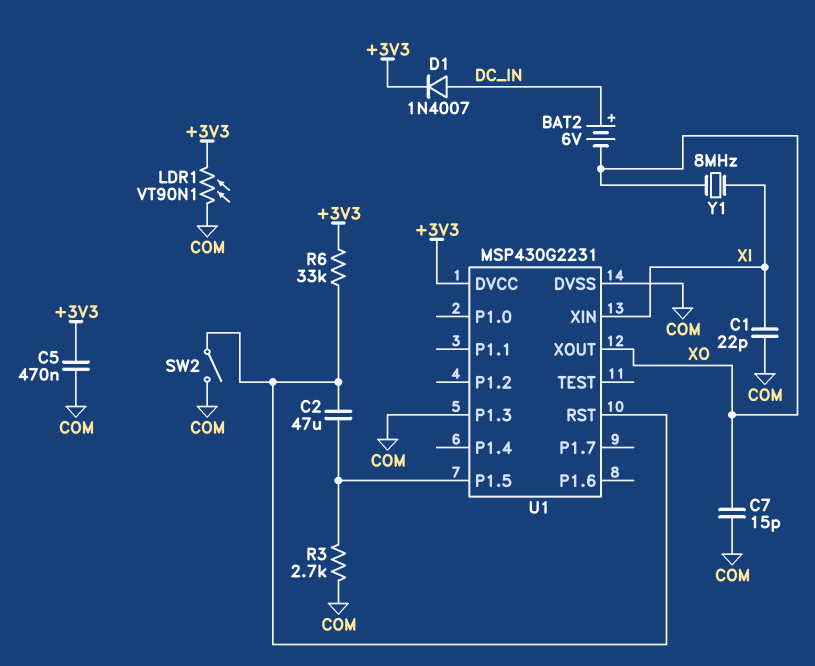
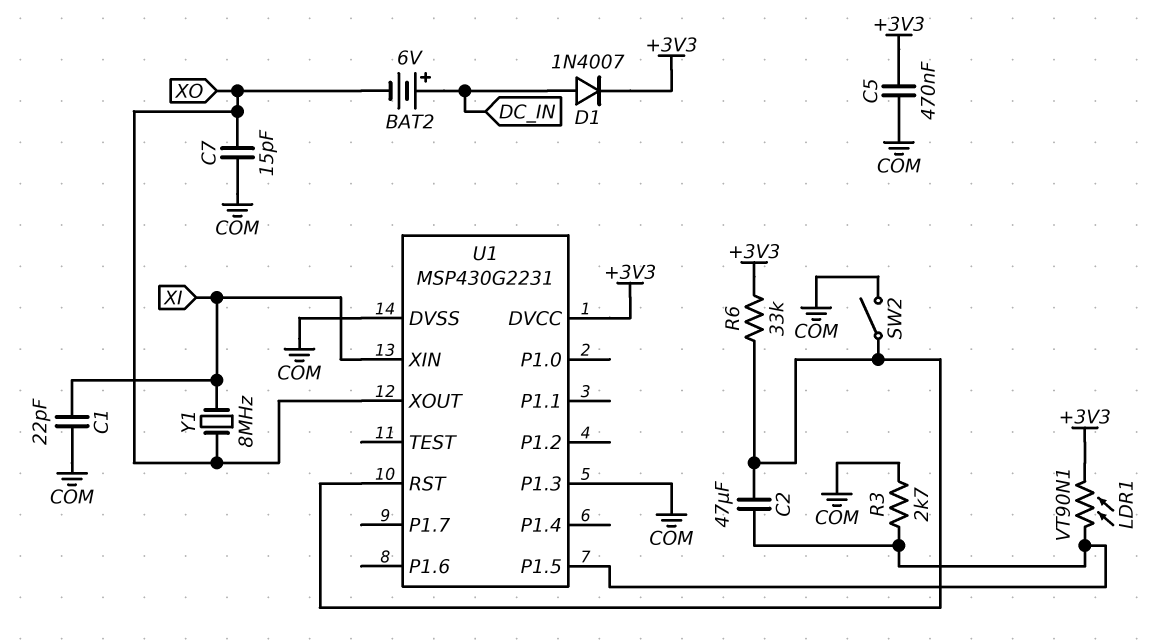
LDR1: VT90N1 (+3V3, COM) -> VT90N1 (+3V3, U1/P1.5)

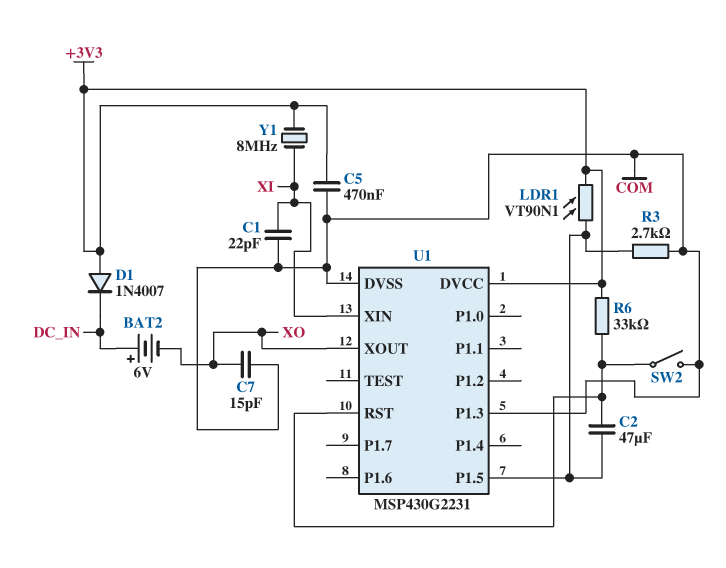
D1: diode 1N4007 (A DC_IN, K +3V3) -> diode 1N4007 (A +3V3, K DC_IN)
Y1: 8MHz (XI, XO) -> 8MHz (+3V3, XI)

